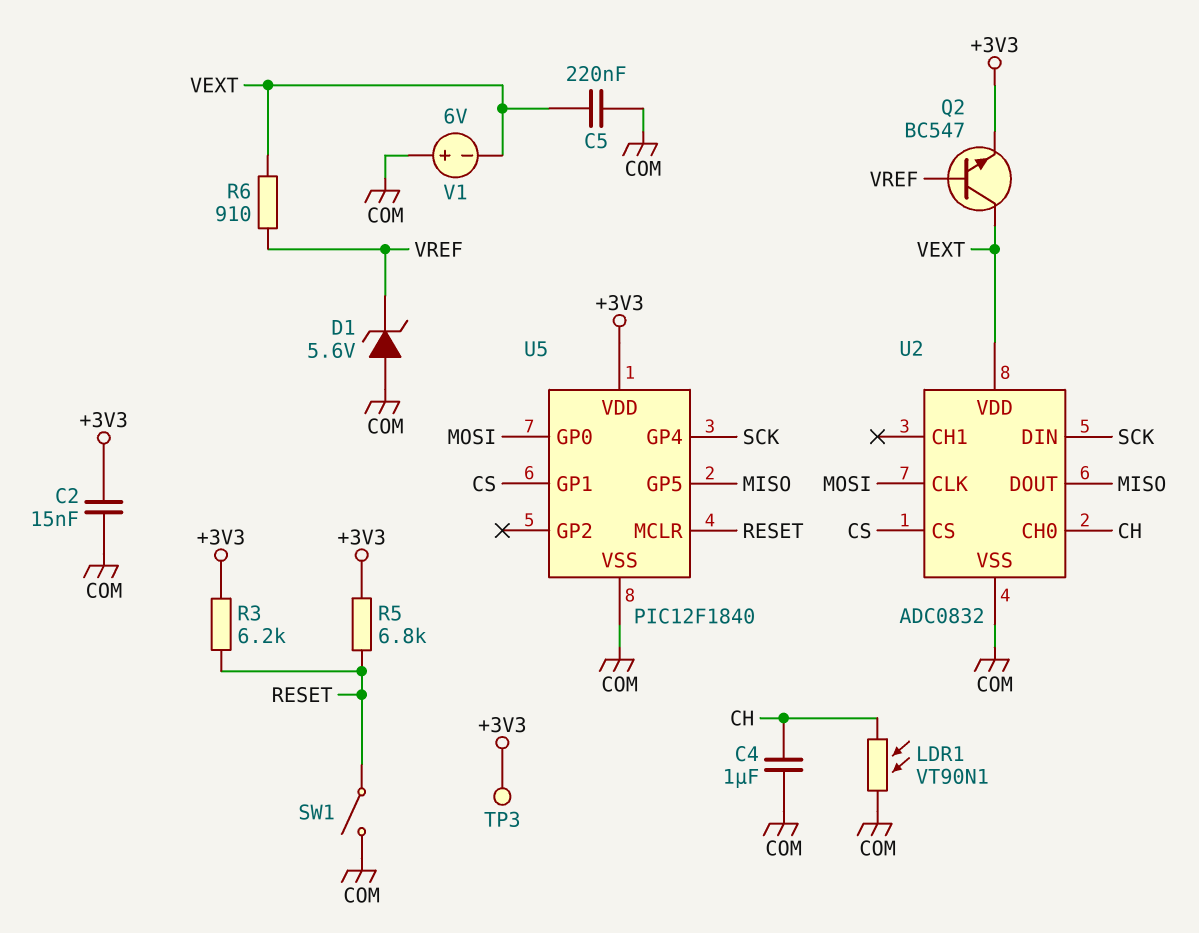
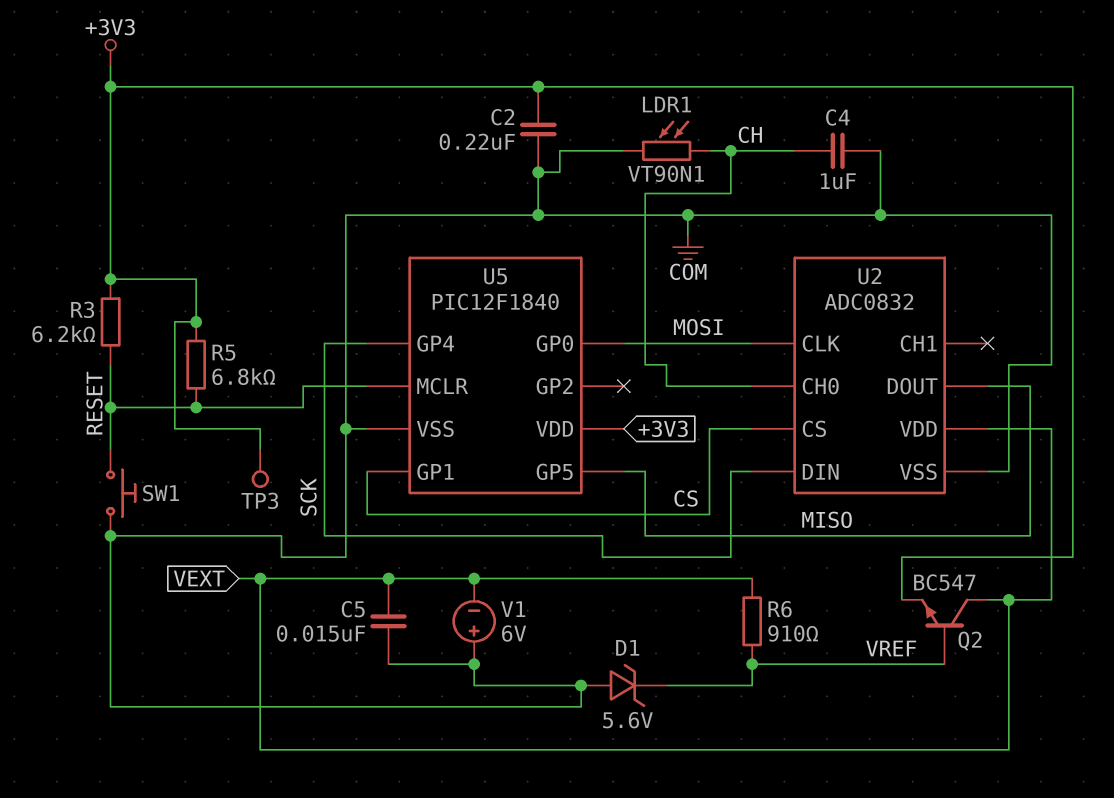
C2: 15nF (+3V3, COM) -> 220nF (+3V3, COM)
C5: 220nF (COM, VEXT) -> 15nF (COM, VEXT)
SW1: switch (COM, RESET) -> button (COM, RESET)

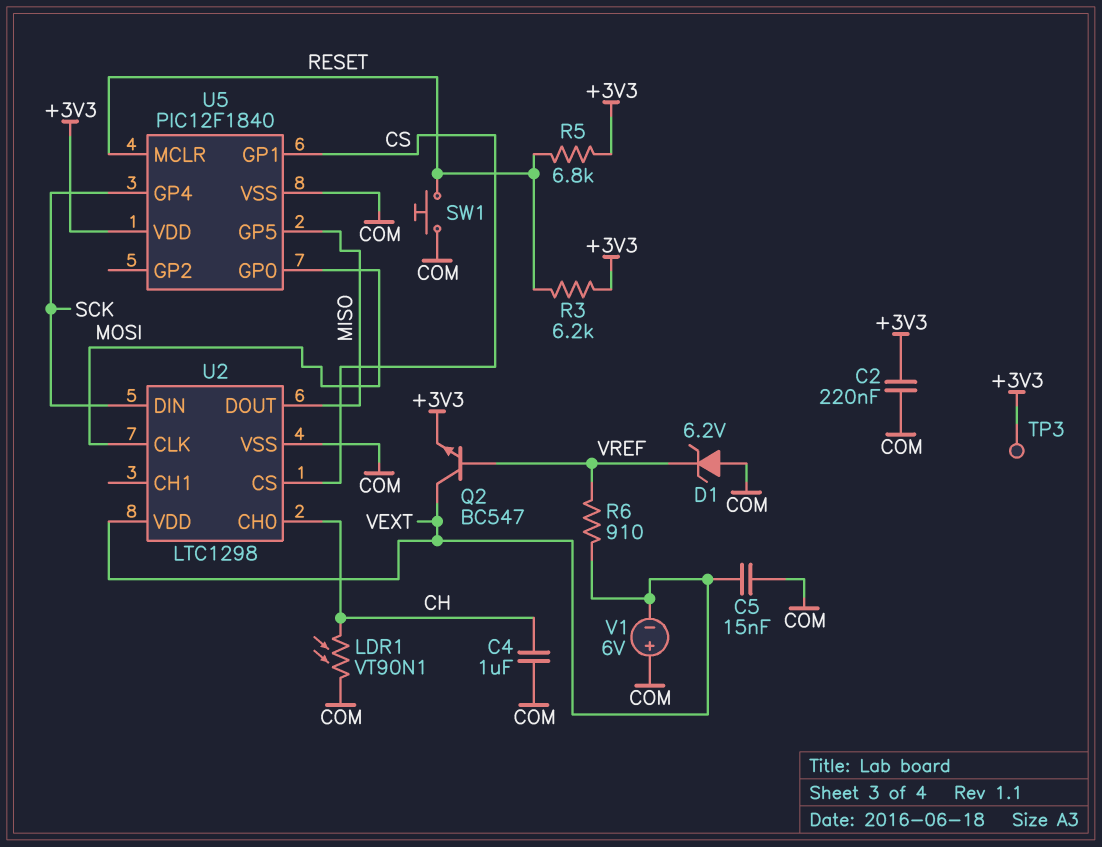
D1: zener 5.6V (A COM, K VREF) -> zener 6.2V (A COM, K VREF)
U2: ADC0832 -> LTC1298

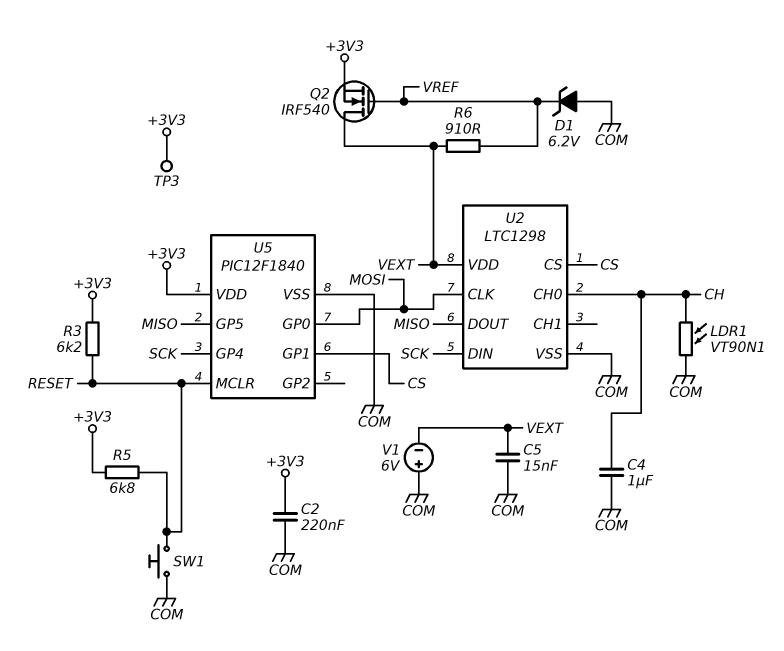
Q2: NPN BC547 (B VREF, C VEXT, E +3V3) -> NMOS IRF540 (G VREF, D VEXT, S +3V3)

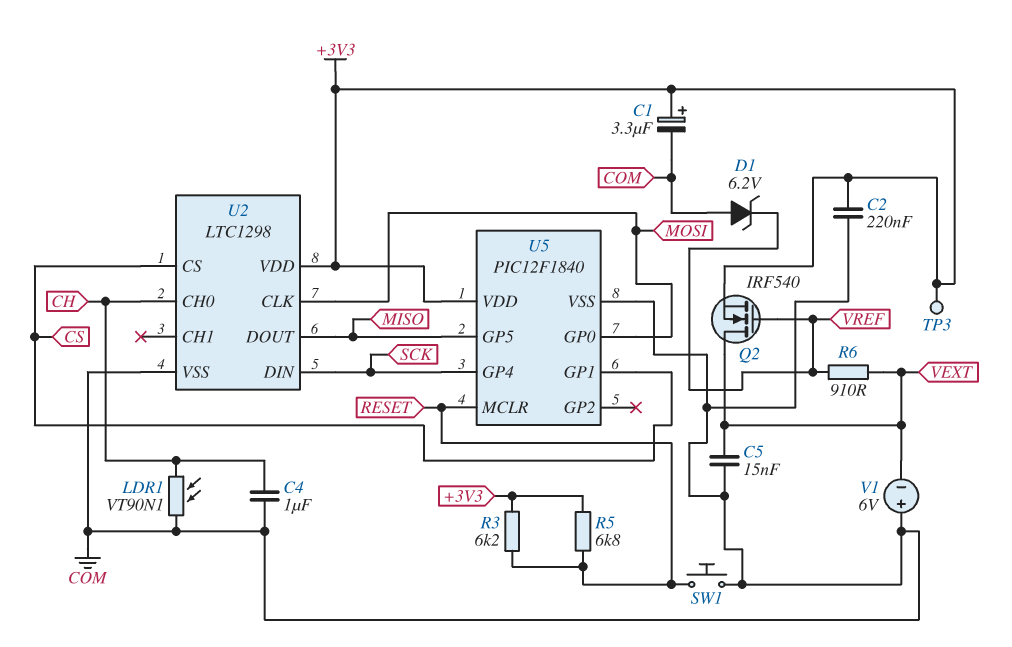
C1: none -> 3.3uF (plus +3V3, minus COM)
U2 pin VDD: VEXT -> +3V3

